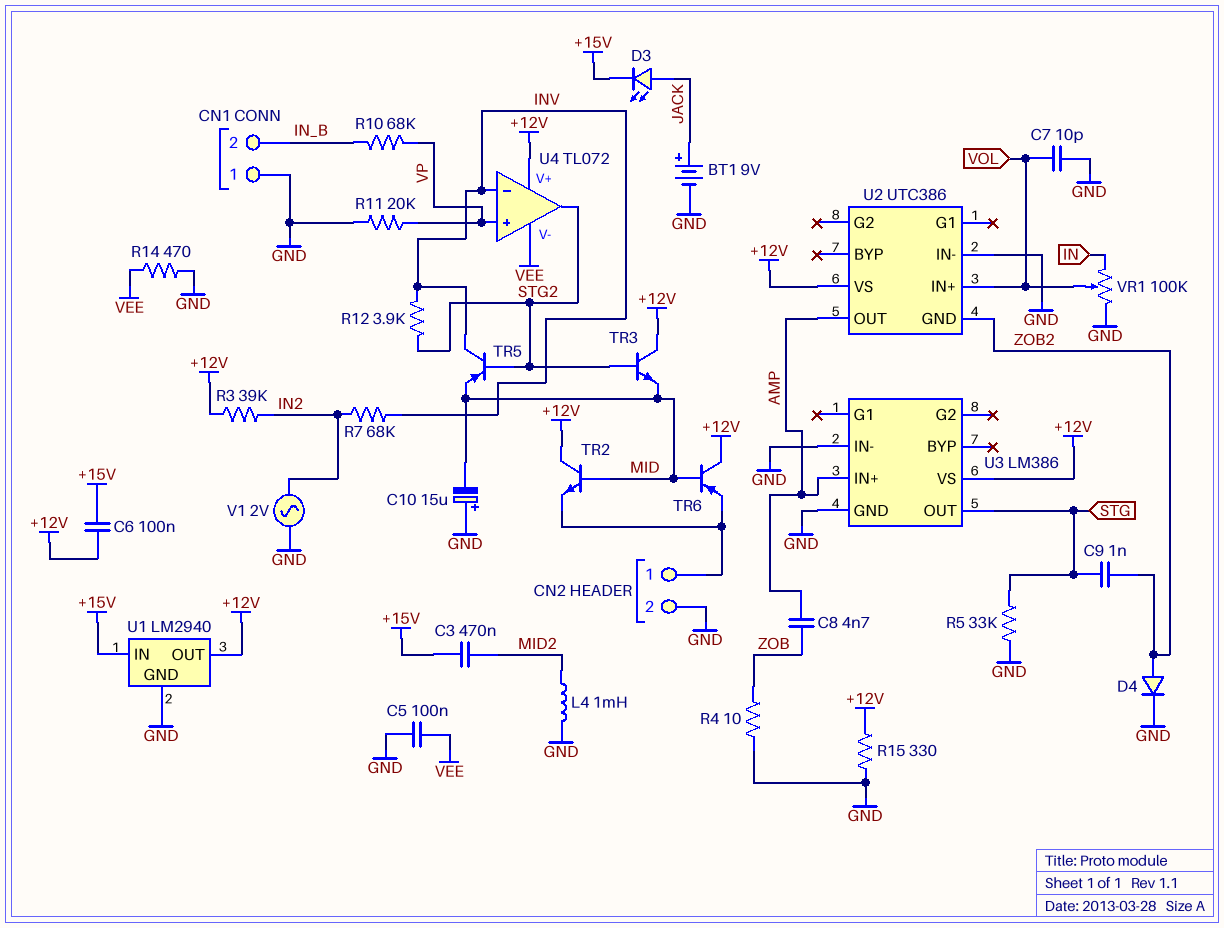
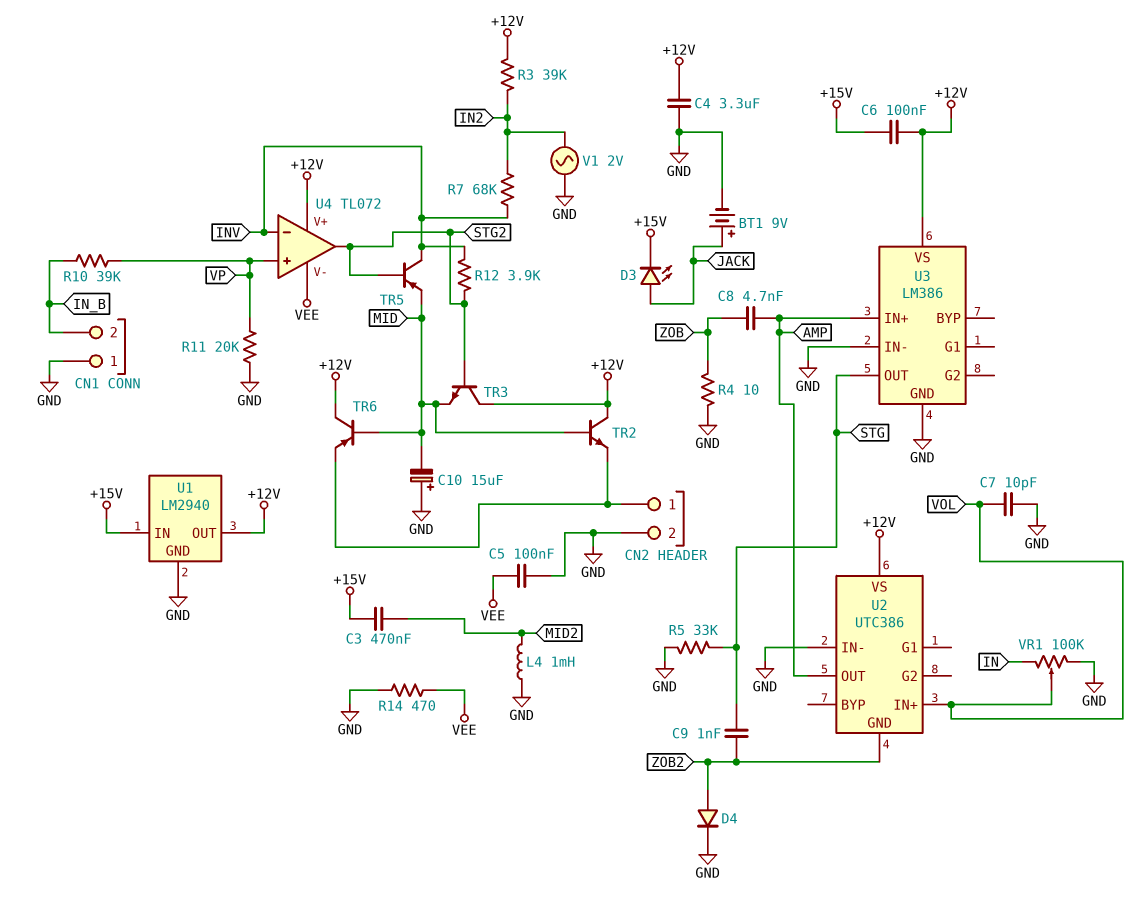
C4: none -> 3.3uF (+12V, GND)
R10: 68k (IN_B, VP) -> 39k (IN_B, VP)
R15: 330 (+12V, GND) -> none

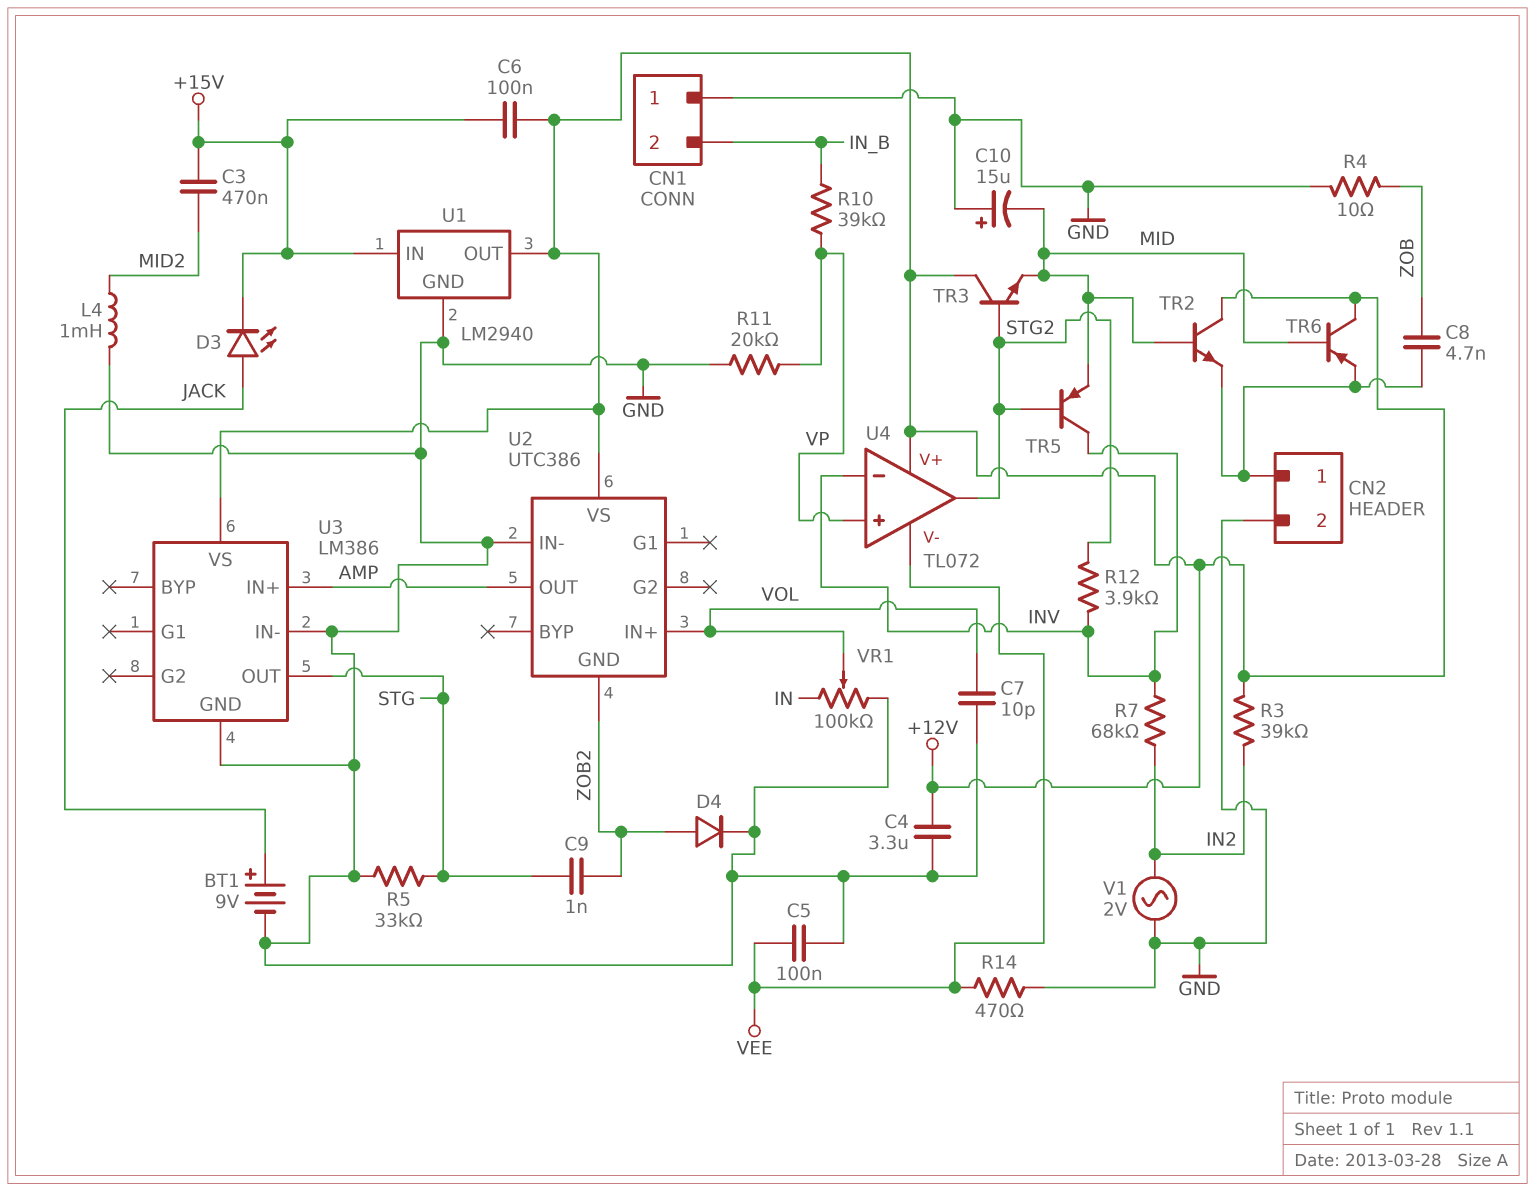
C8: 4.7nF (AMP, ZOB) -> 4.7nF (CN2/1, ZOB)

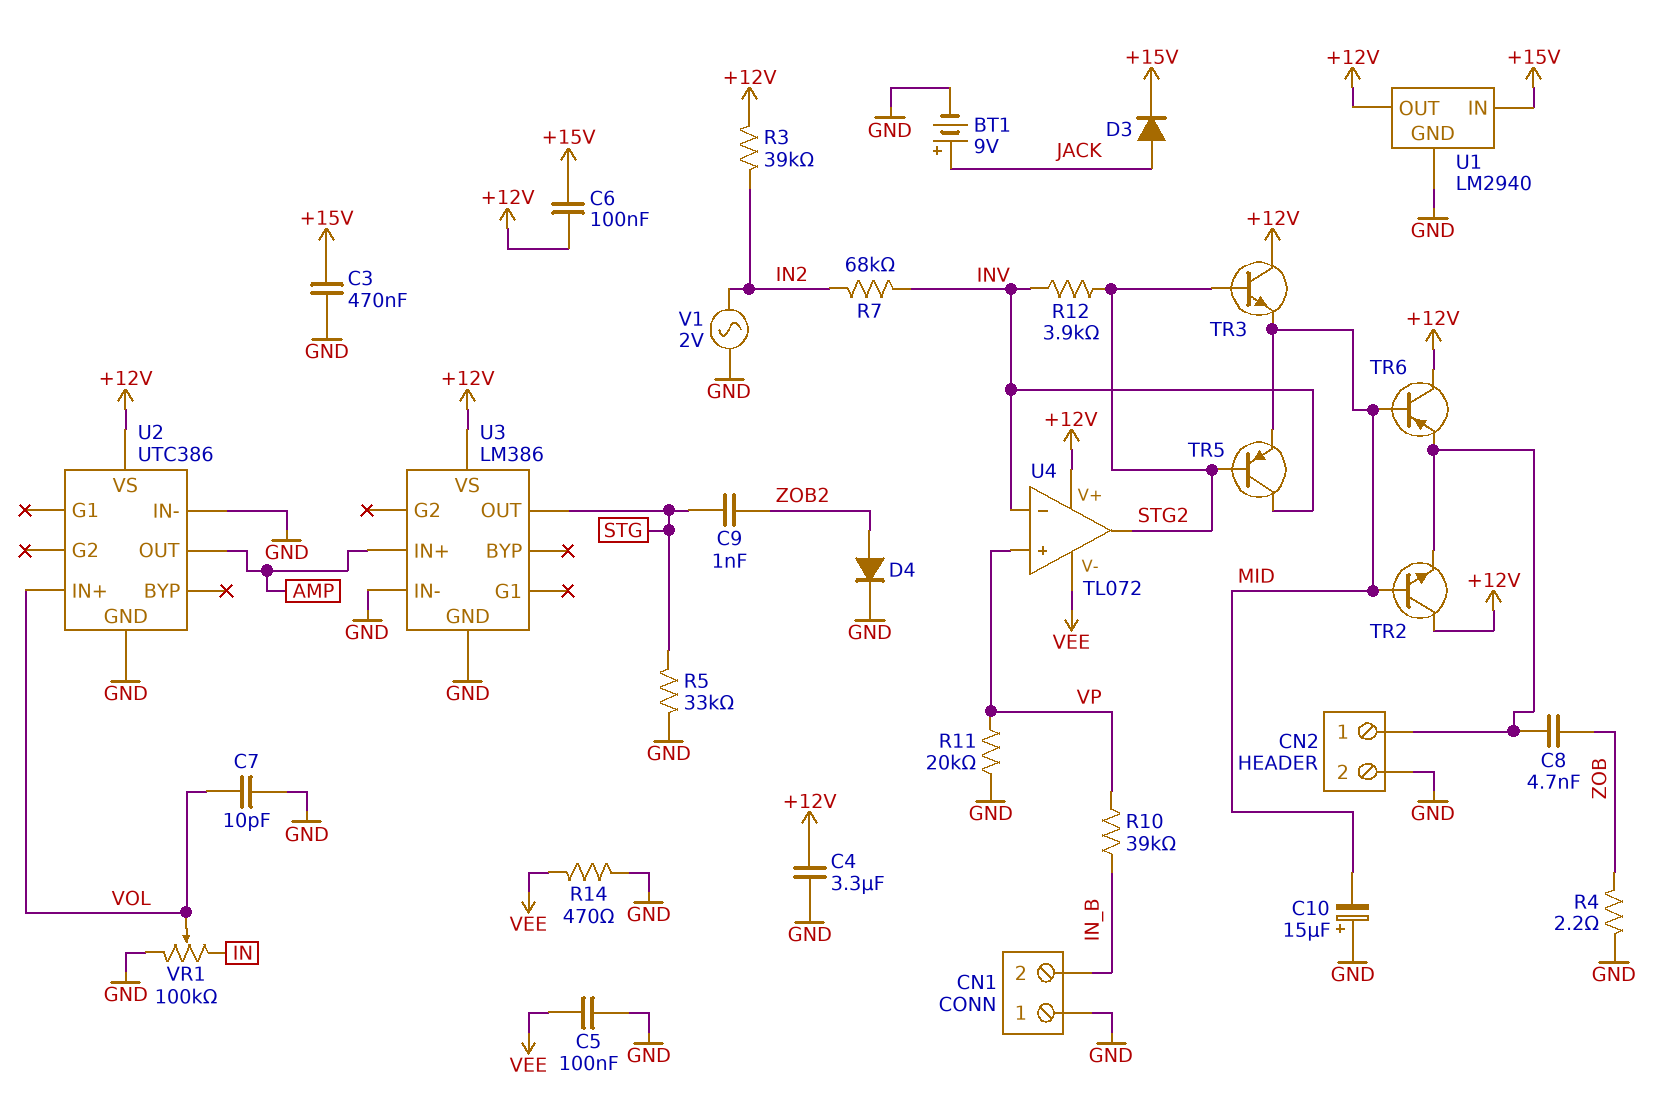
C3: 470nF (+15V, MID2) -> 470nF (+15V, GND)
D3: LED (A JACK, K +15V) -> diode (A JACK, K +15V)
L4: 1mH (GND, MID2) -> none
R4: 10 (GND, ZOB) -> 2.2 (GND, ZOB)
U2 pin GND: ZOB2 -> GND

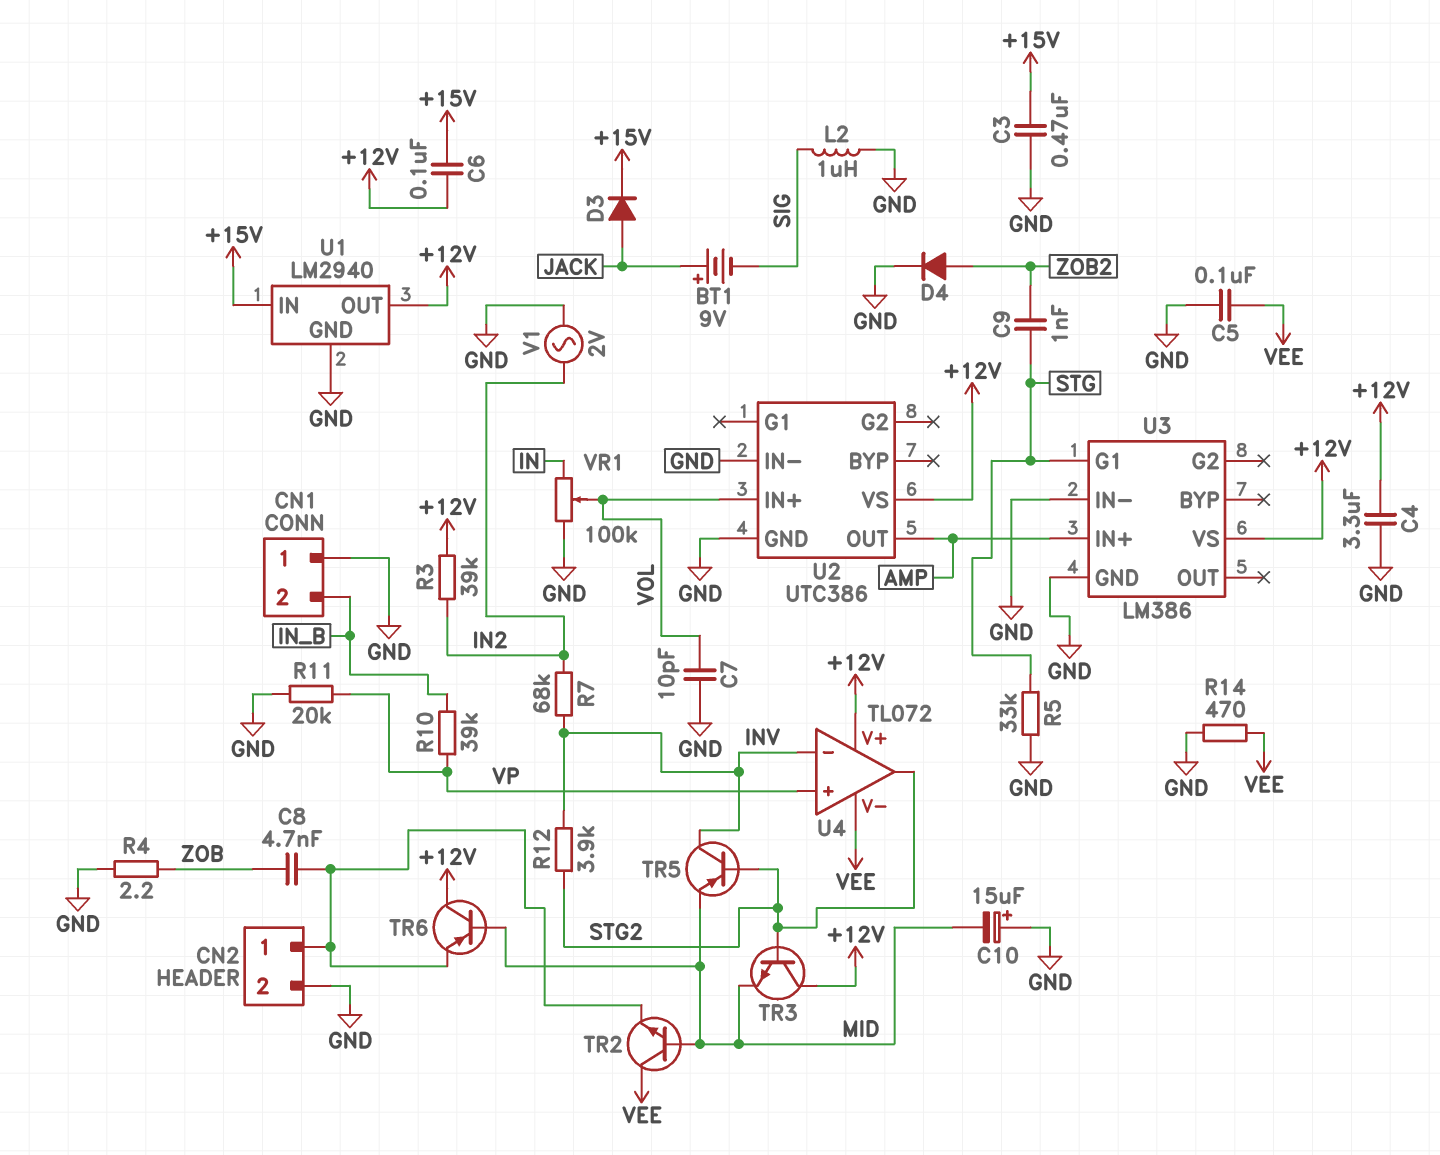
BT1: 9V (plus JACK, minus GND) -> 9V (plus JACK, minus SIG)
L2: none -> 1uH (GND, SIG)
TR2: NPN (B MID, C +12V, E CN2/1) -> NPN (B MID, C VEE, E CN2/1)
U3 pin G1: none -> STG
U3 pin OUT: STG -> none

